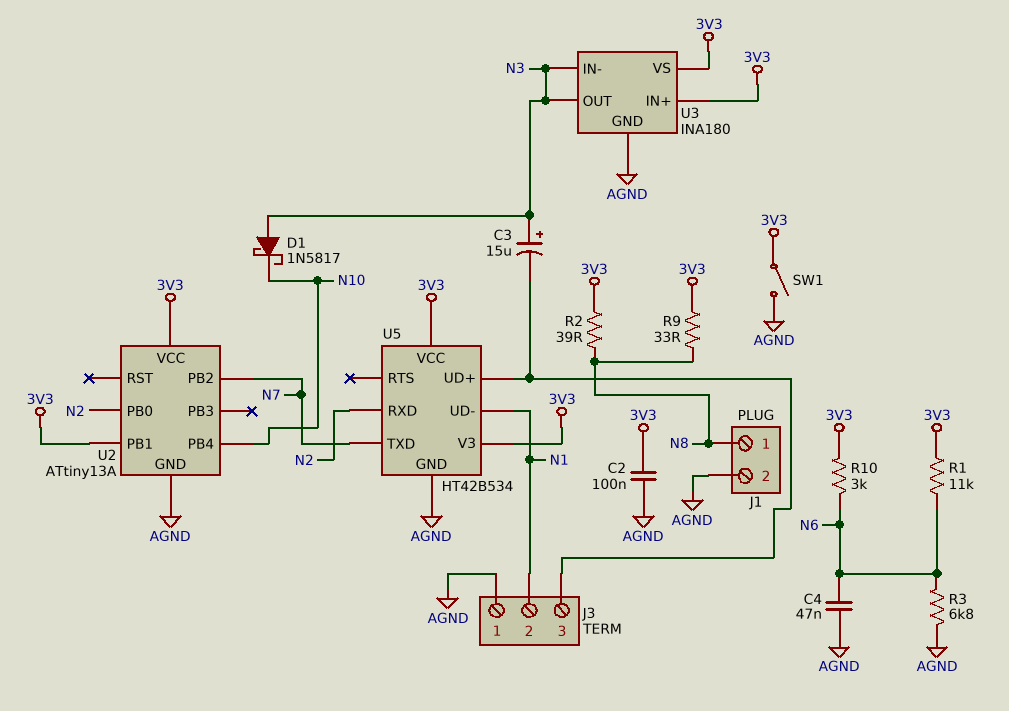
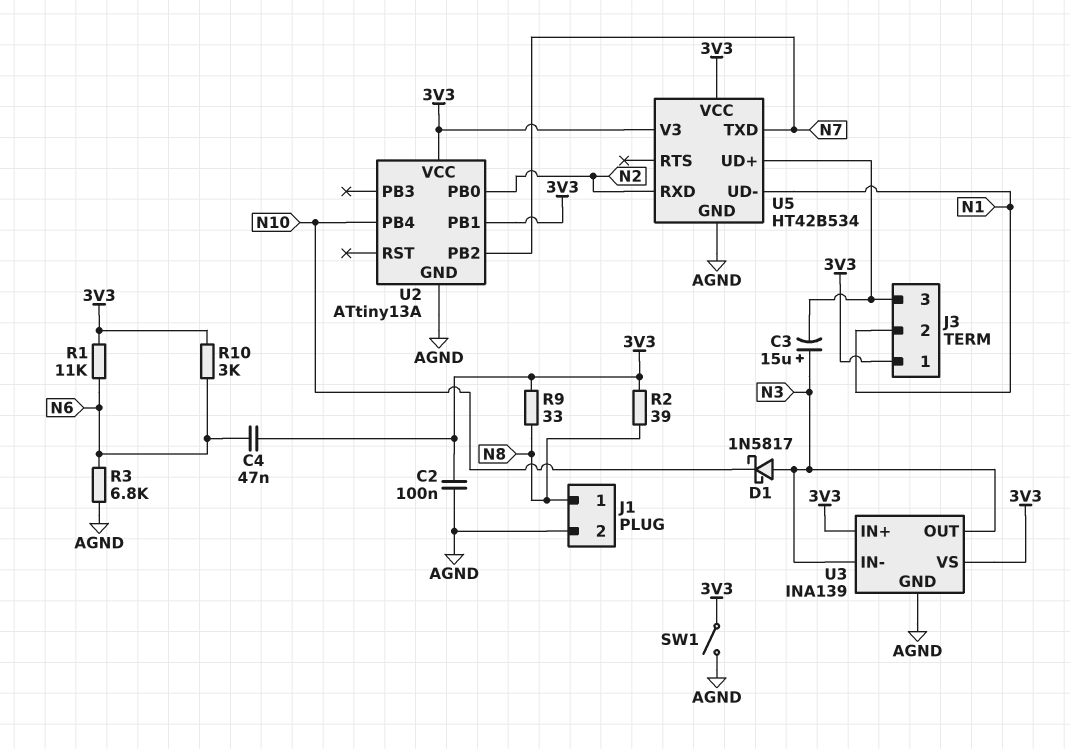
C4: 47nF (AGND, N6) -> 47nF (3V3, N6)
J3 pin 1: AGND -> 3V3
U3: INA180 -> INA139

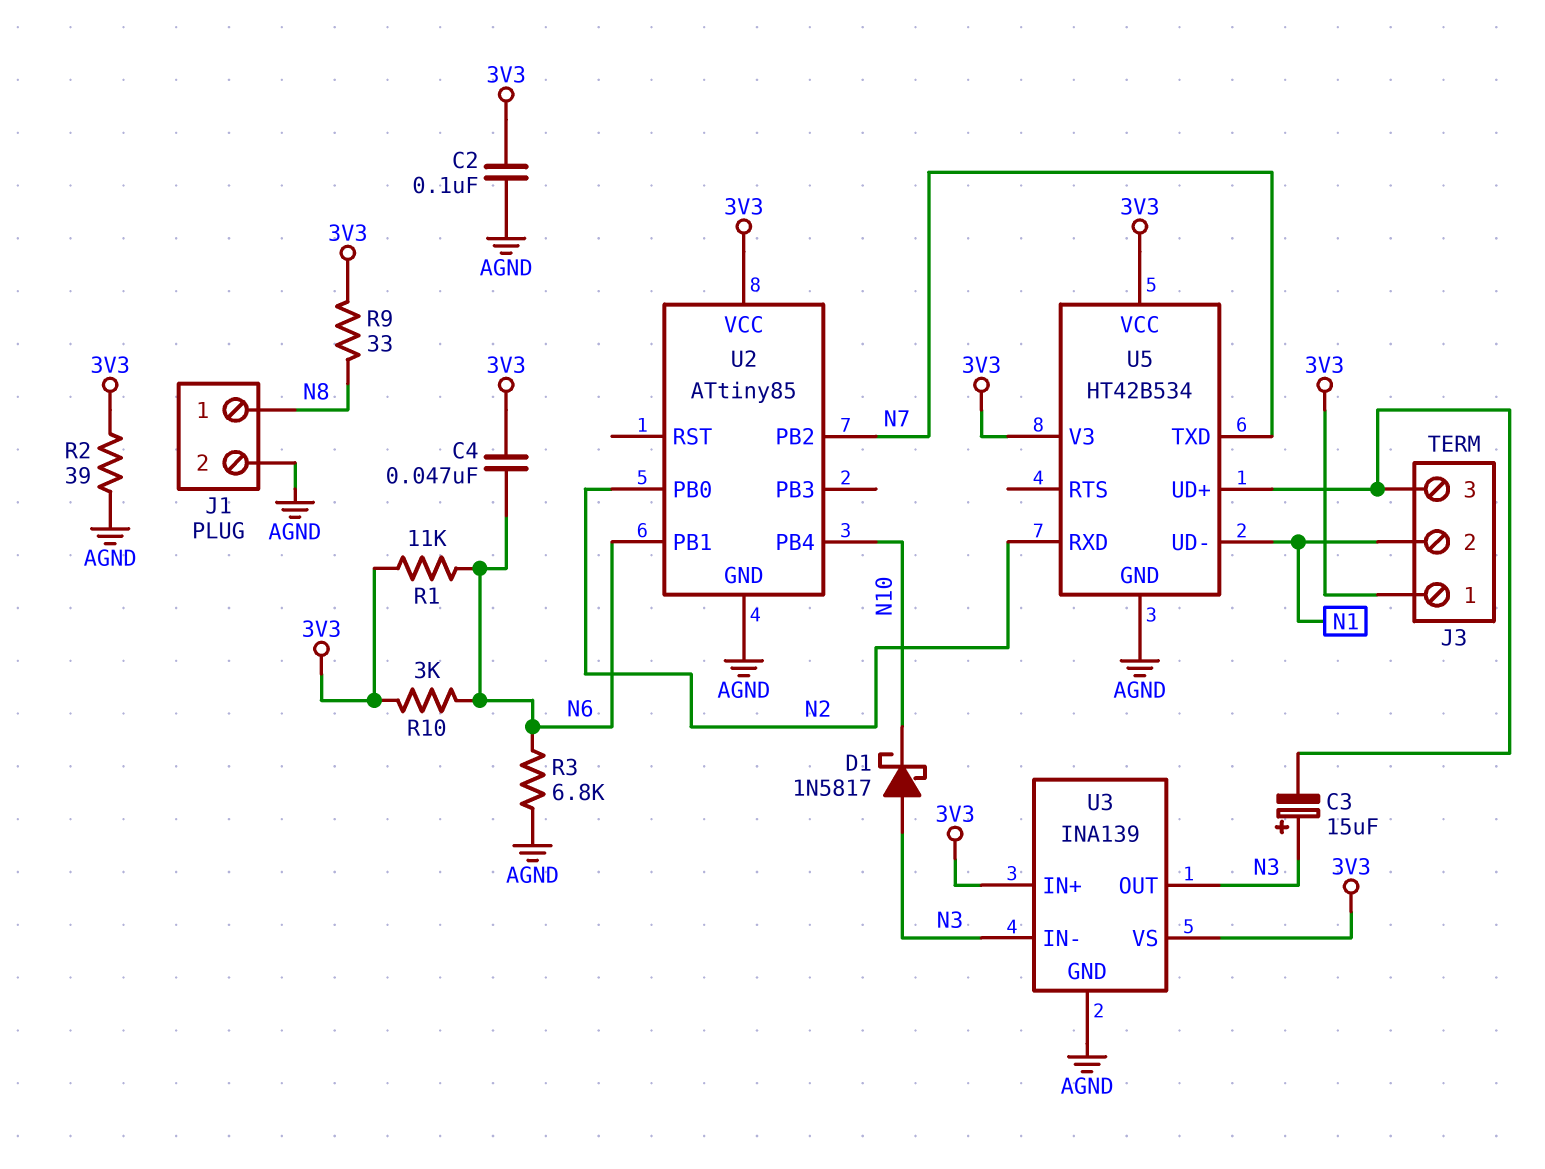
R2: 39 (3V3, N8) -> 39 (3V3, AGND)
SW1: switch (3V3, AGND) -> none
U2: ATtiny13A -> ATtiny85
U2 pin PB1: 3V3 -> N6

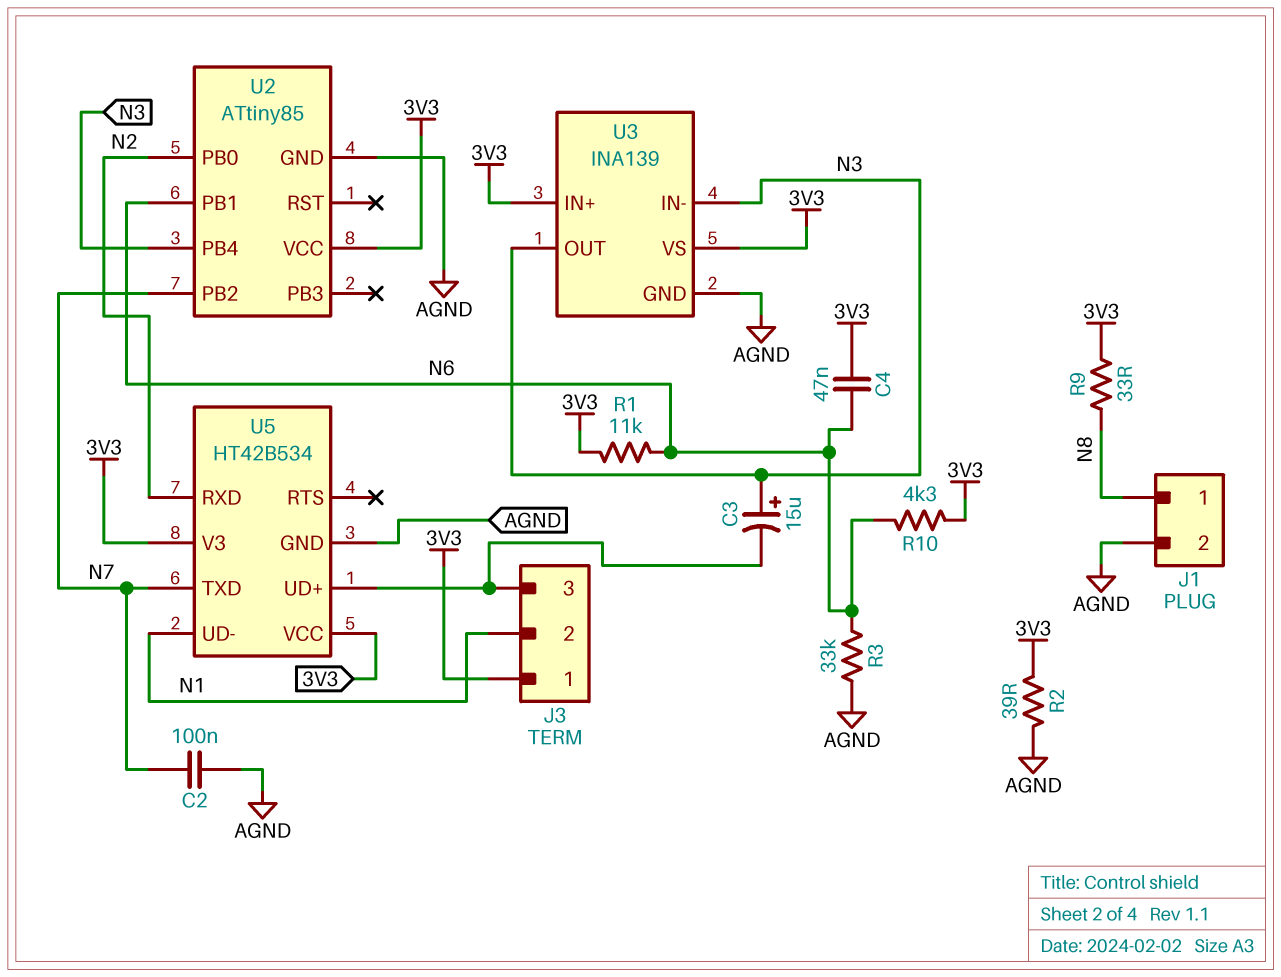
C2: 100nF (3V3, AGND) -> 100nF (AGND, N7)
D1: schottky 1N5817 (A N3, K N10) -> none
R3: 6.8k (AGND, N6) -> 33k (AGND, N6)
R10: 3k (3V3, N6) -> 4.3k (3V3, N6)
U2 pin PB4: N10 -> N3

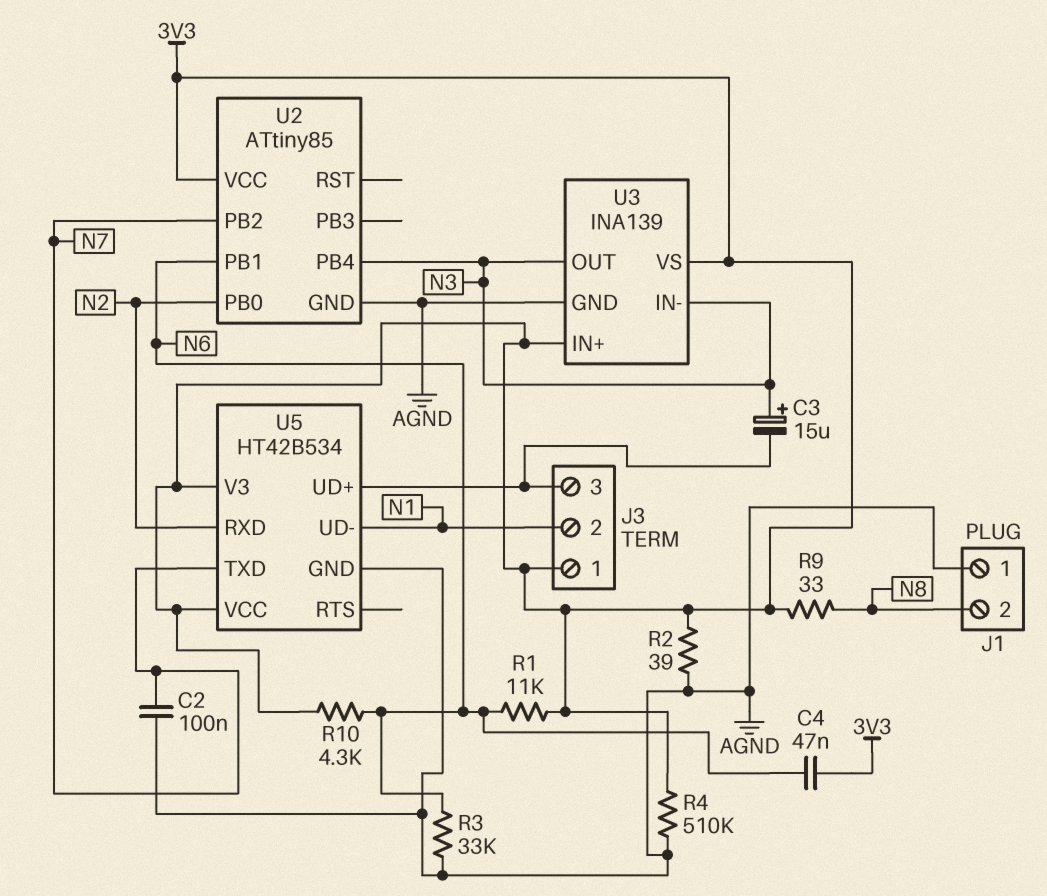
J1 pin 1: N8 -> AGND
J1 pin 2: AGND -> N8
R4: none -> 510k (3V3, AGND)

